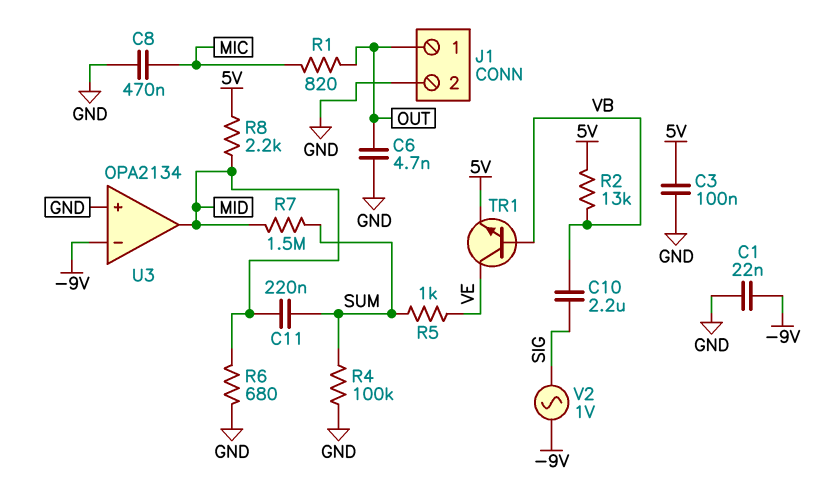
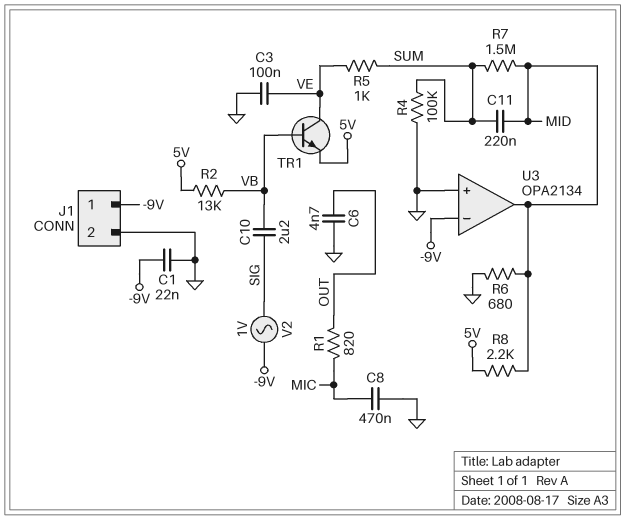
C3: 100nF (5V, GND) -> 100nF (GND, VE)
J1 pin 1: OUT -> -9V

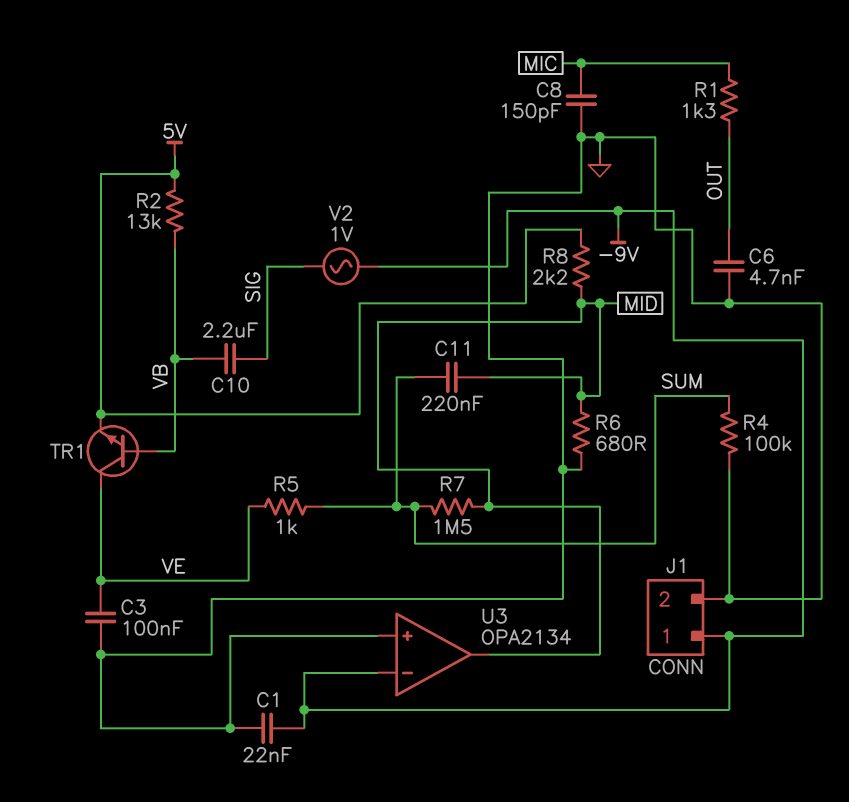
C8: 470nF (GND, MIC) -> 150pF (GND, MIC)
R1: 820 (MIC, OUT) -> 1.3k (MIC, OUT)

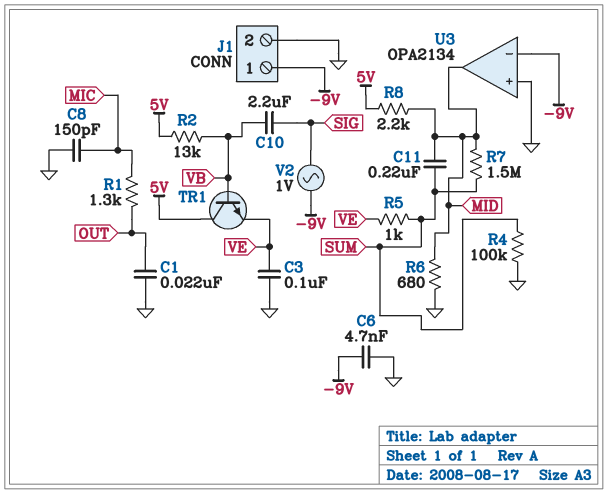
C1: 22nF (-9V, GND) -> 22nF (GND, OUT)
C6: 4.7nF (GND, OUT) -> 4.7nF (-9V, GND)
TR1: NPN (B VB, C VE, E 5V) -> NPN (B VB, C 5V, E VE)

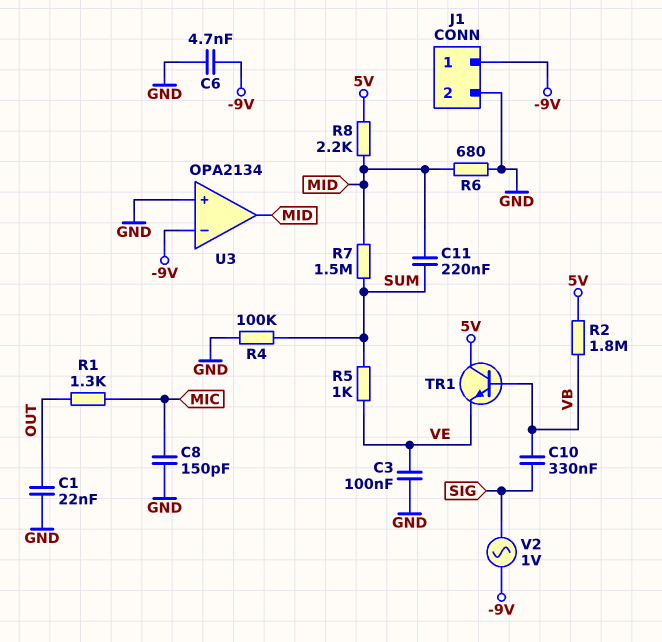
C10: 2.2uF (SIG, VB) -> 330nF (SIG, VB)
R2: 13k (5V, VB) -> 1.8M (5V, VB)

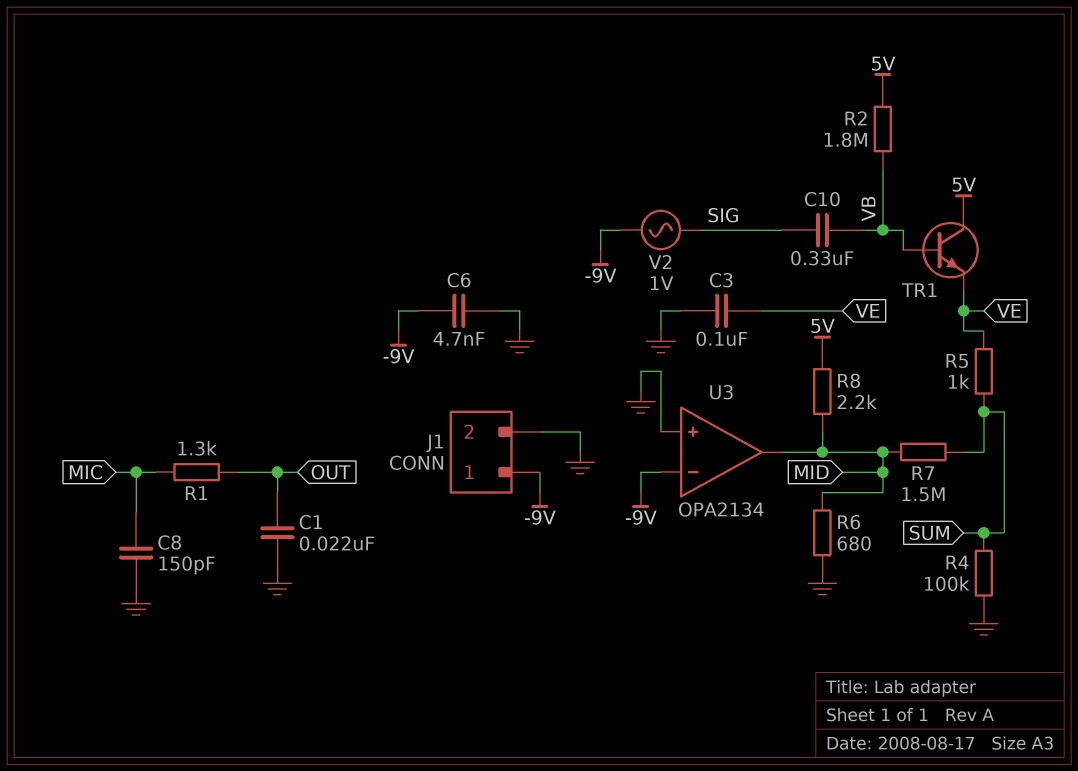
C11: 220nF (MID, SUM) -> none

